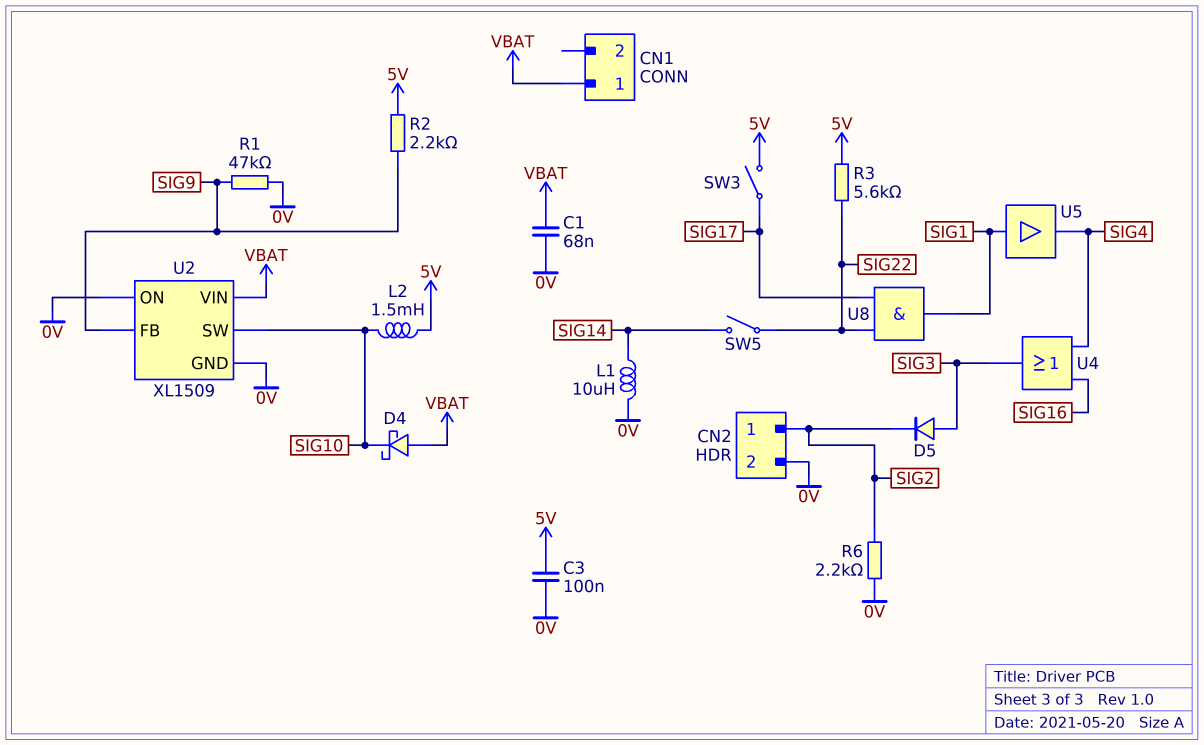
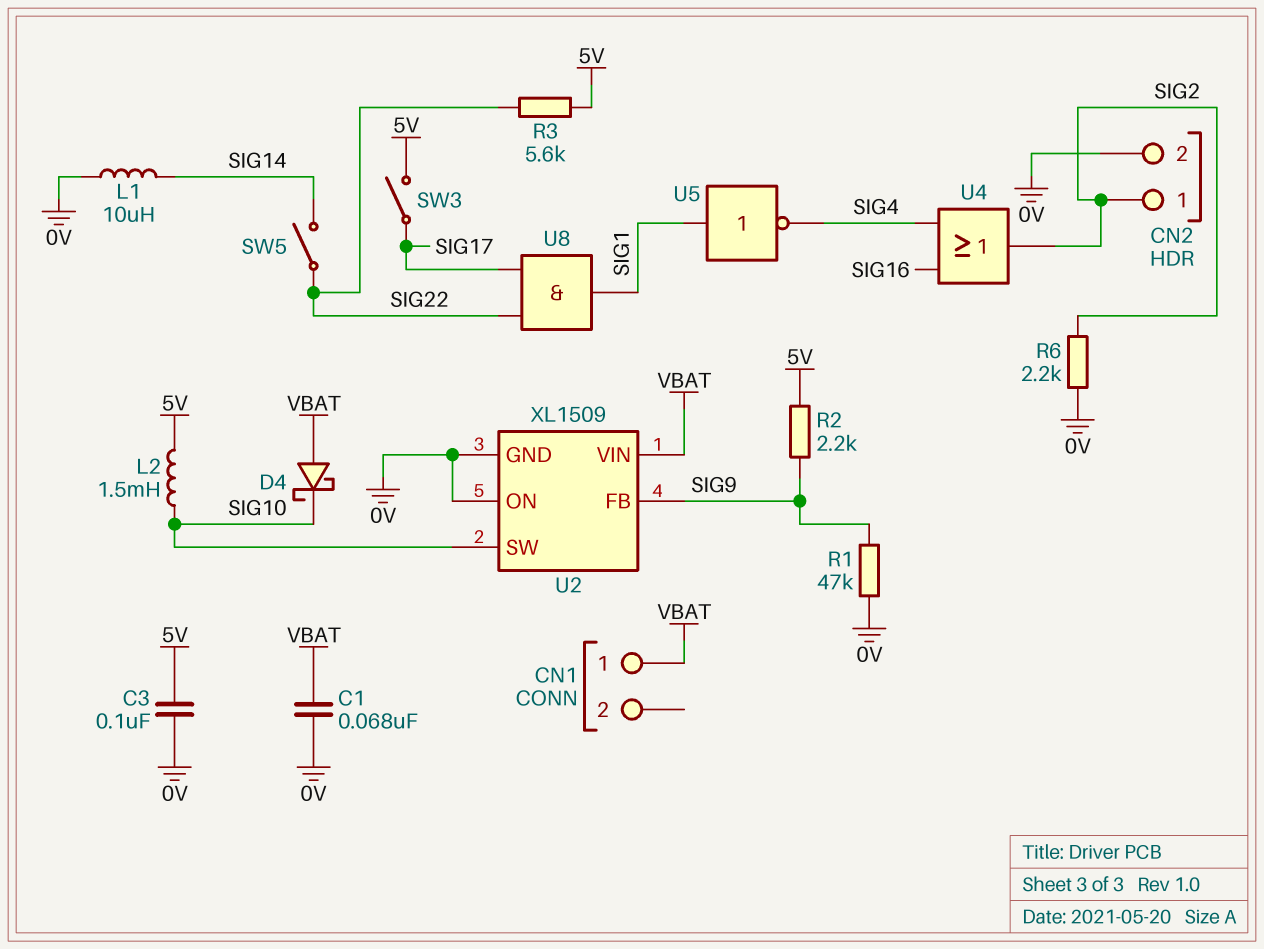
D5: diode (A SIG3, K SIG2) -> none
U4: OR (in SIG4, in SIG16, out SIG3) -> OR (in SIG4, in SIG16, out SIG2)
U5: buffer (in SIG1, out SIG4) -> NOT (in SIG1, out SIG4)

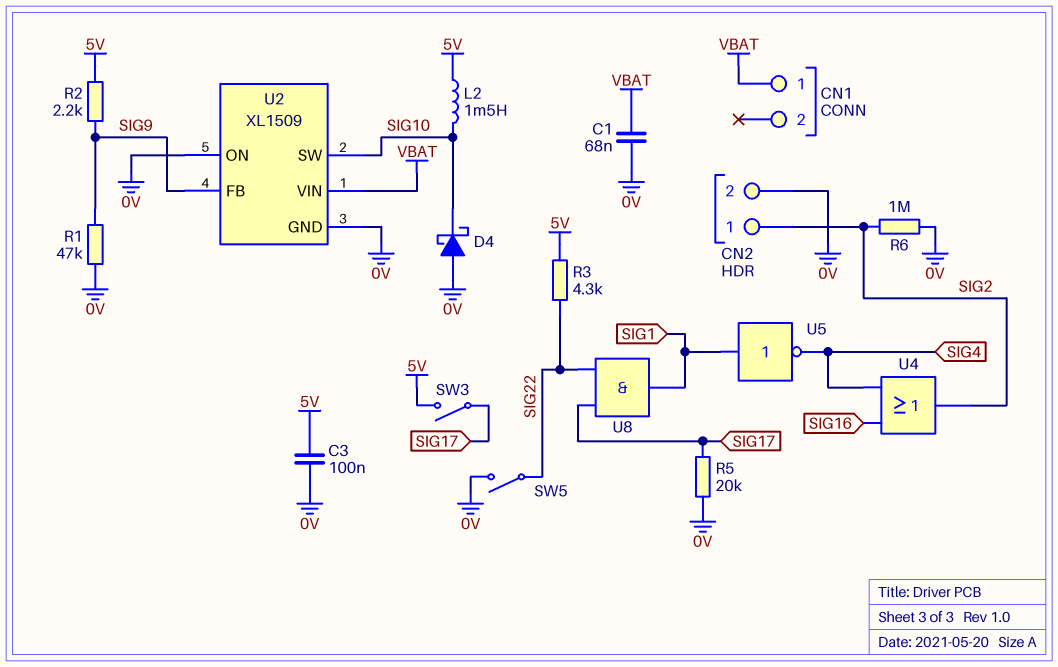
D4: schottky (A VBAT, K SIG10) -> schottky (A 0V, K SIG10)
L1: 10uH (0V, SIG14) -> none
R3: 5.6k (5V, SIG22) -> 4.3k (5V, SIG22)
R5: none -> 20k (0V, SIG17)
R6: 2.2k (0V, SIG2) -> 1M (0V, SIG2)
SW5: switch (SIG14, SIG22) -> switch (0V, SIG22)

